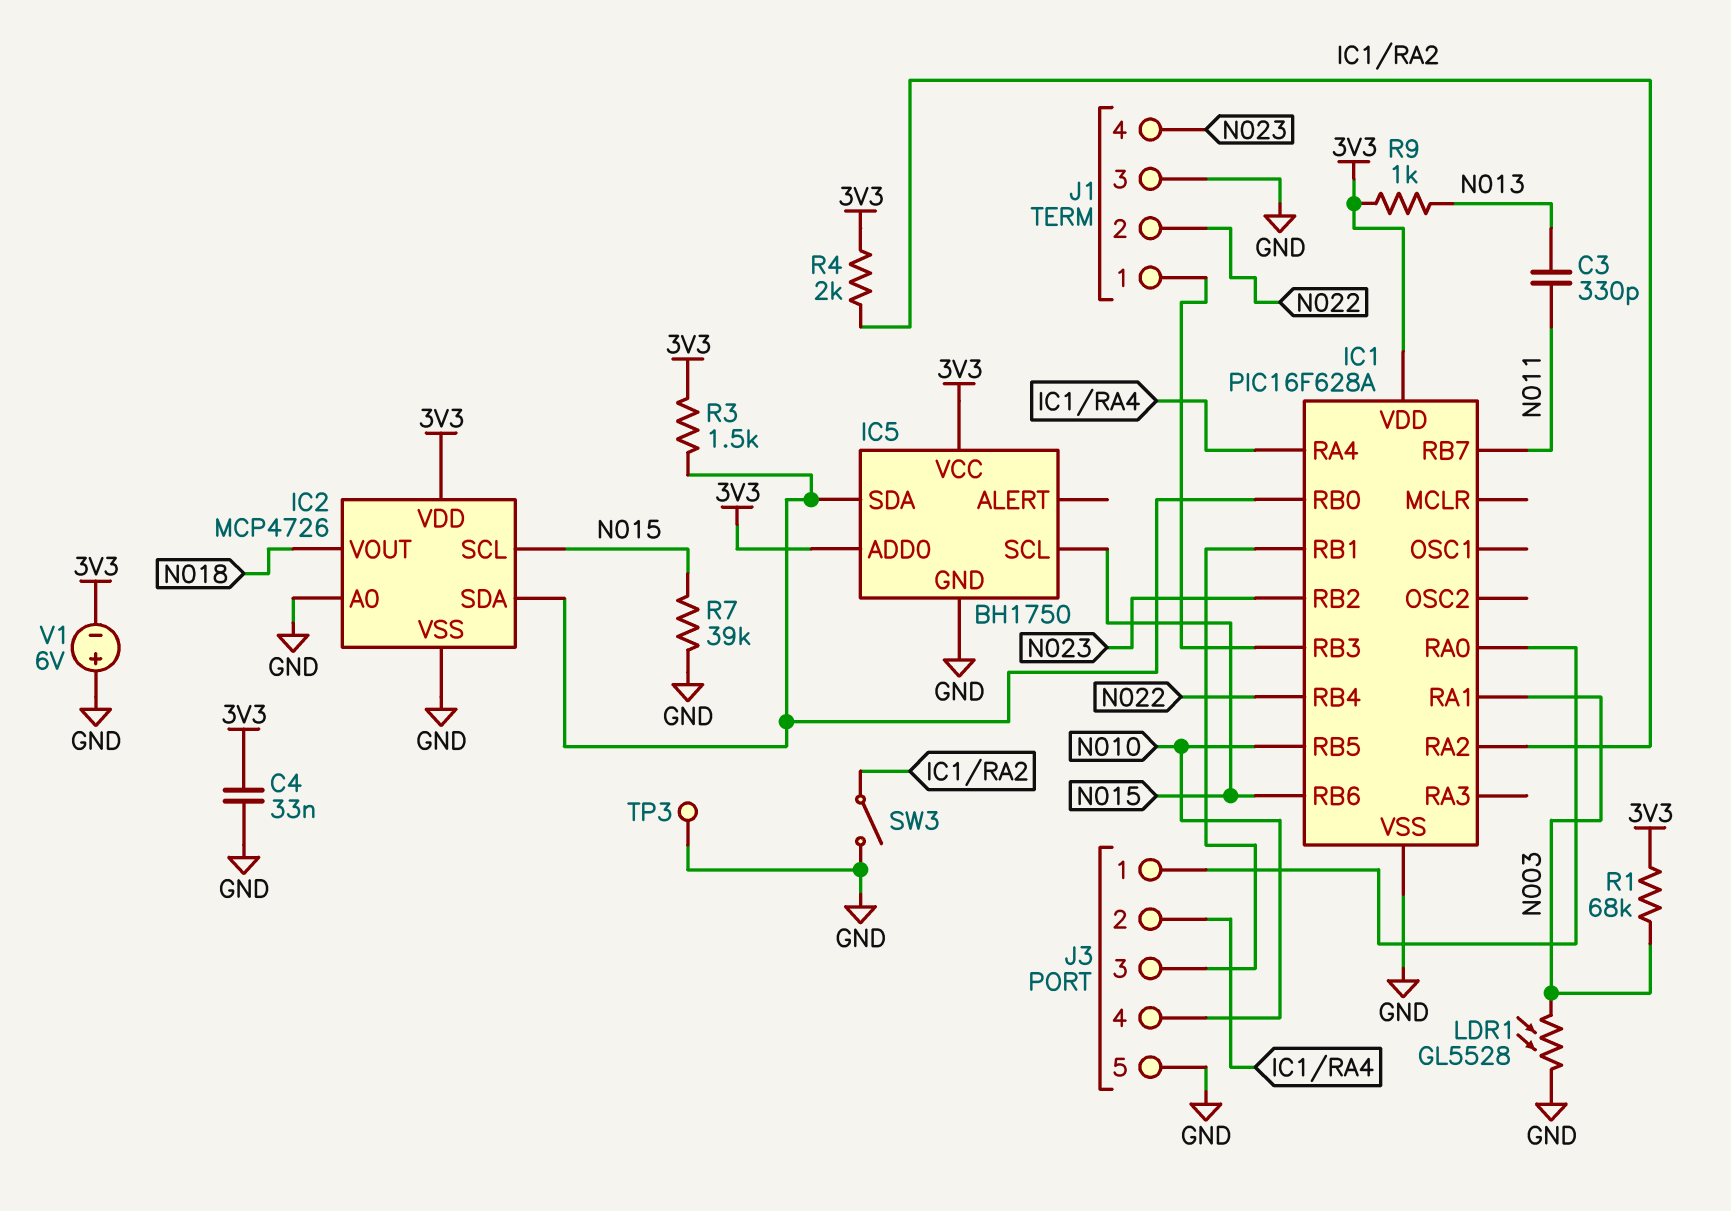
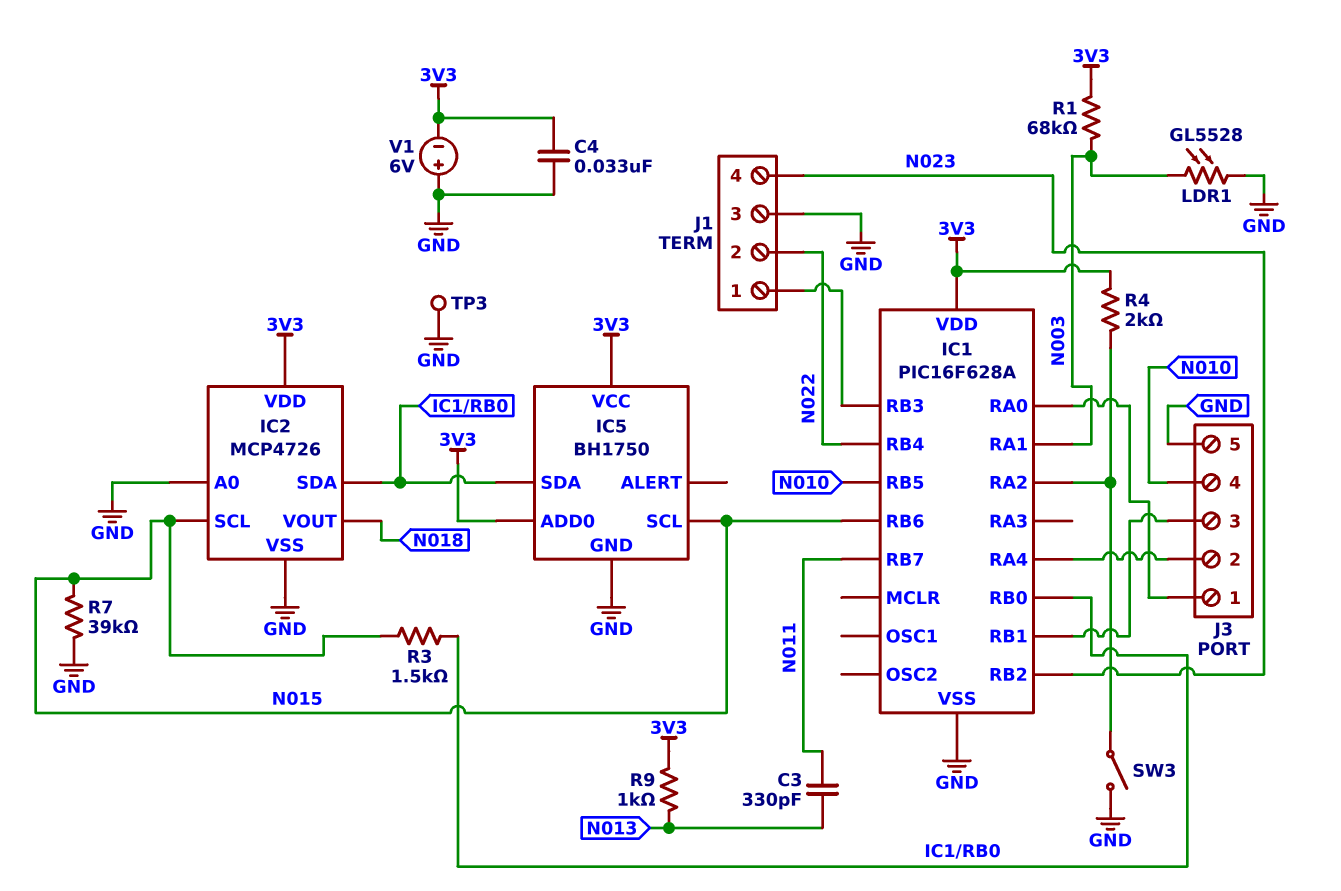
R3: 1.5k (3V3, IC1/RB0) -> 1.5k (IC1/RB0, N015)

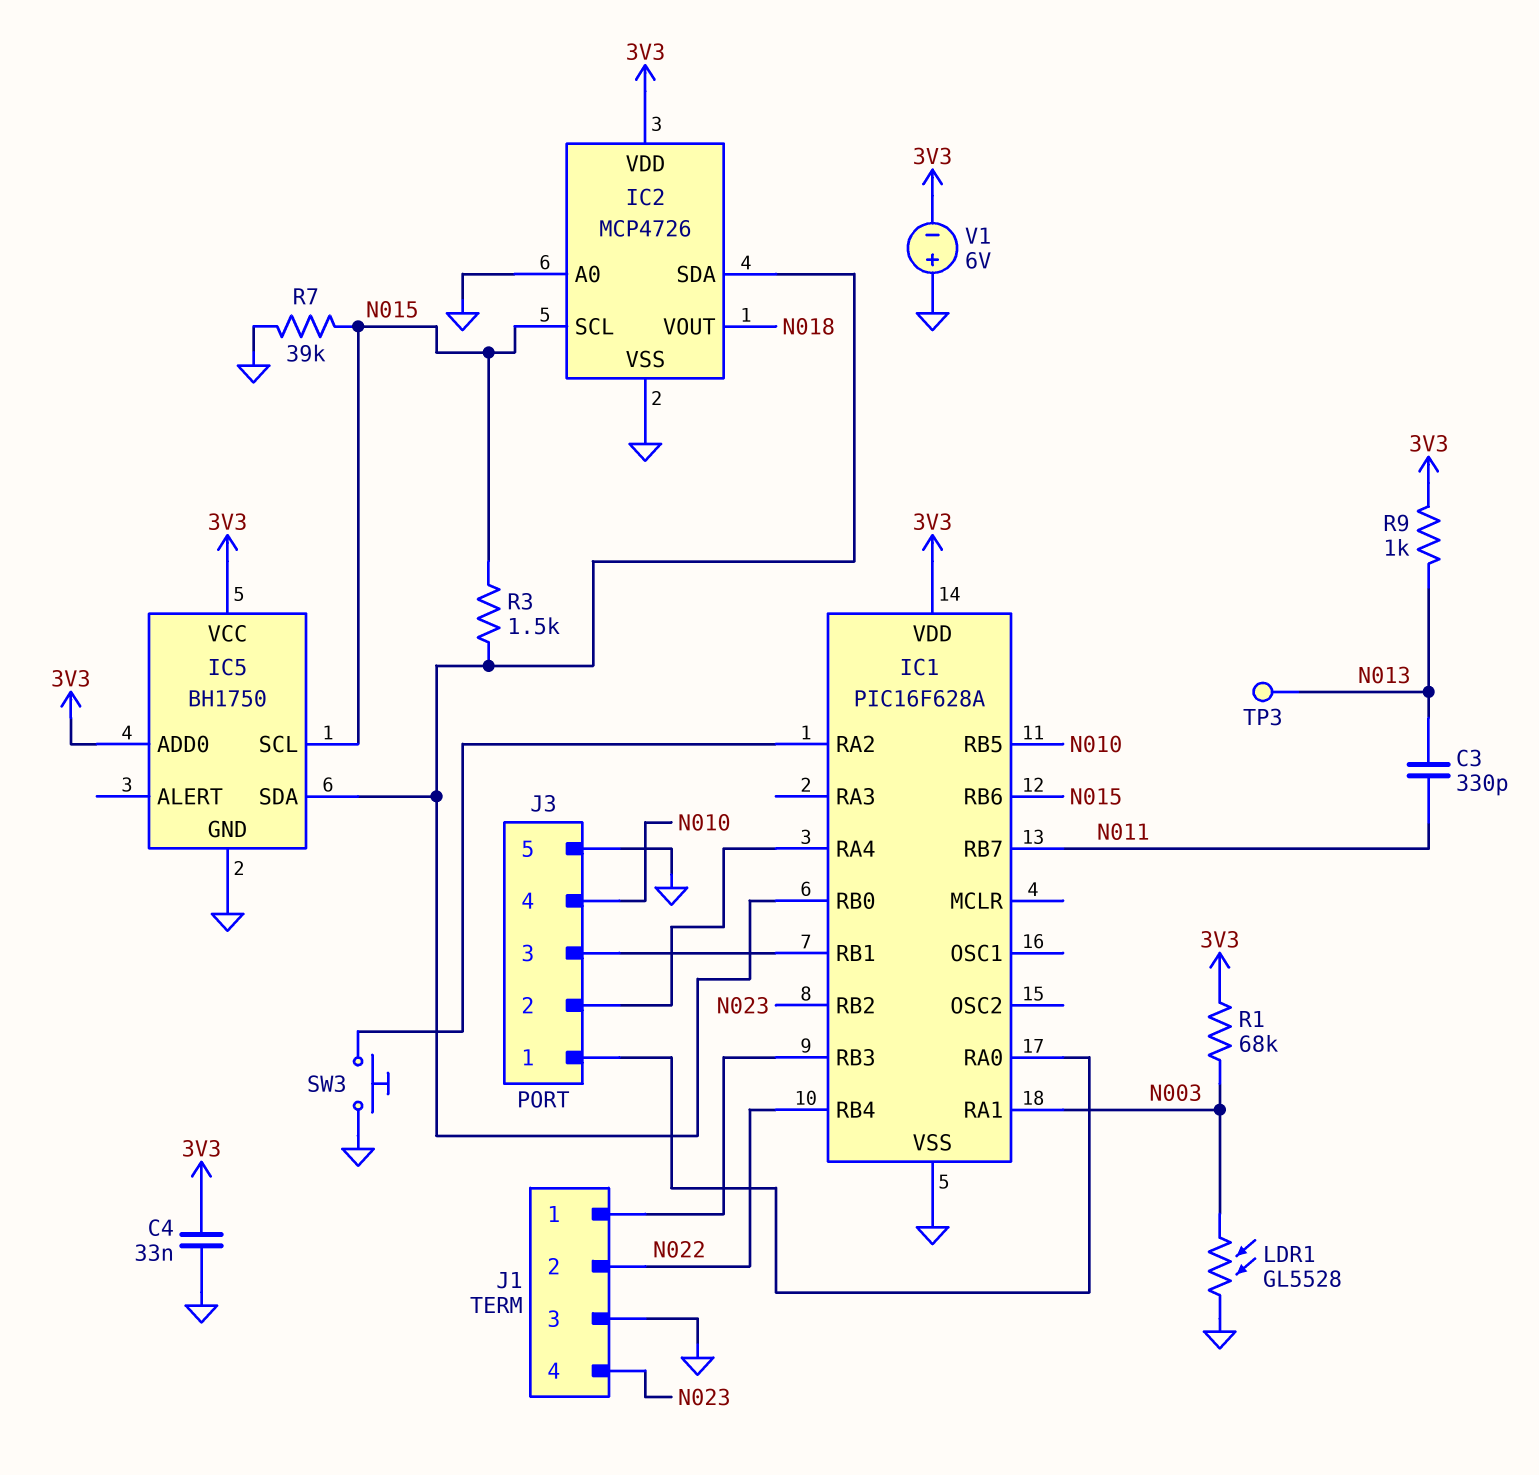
R4: 2k (3V3, IC1/RA2) -> none
SW3: switch (GND, IC1/RA2) -> button (GND, IC1/RA2)
TP3: test point (GND) -> test point (N013)

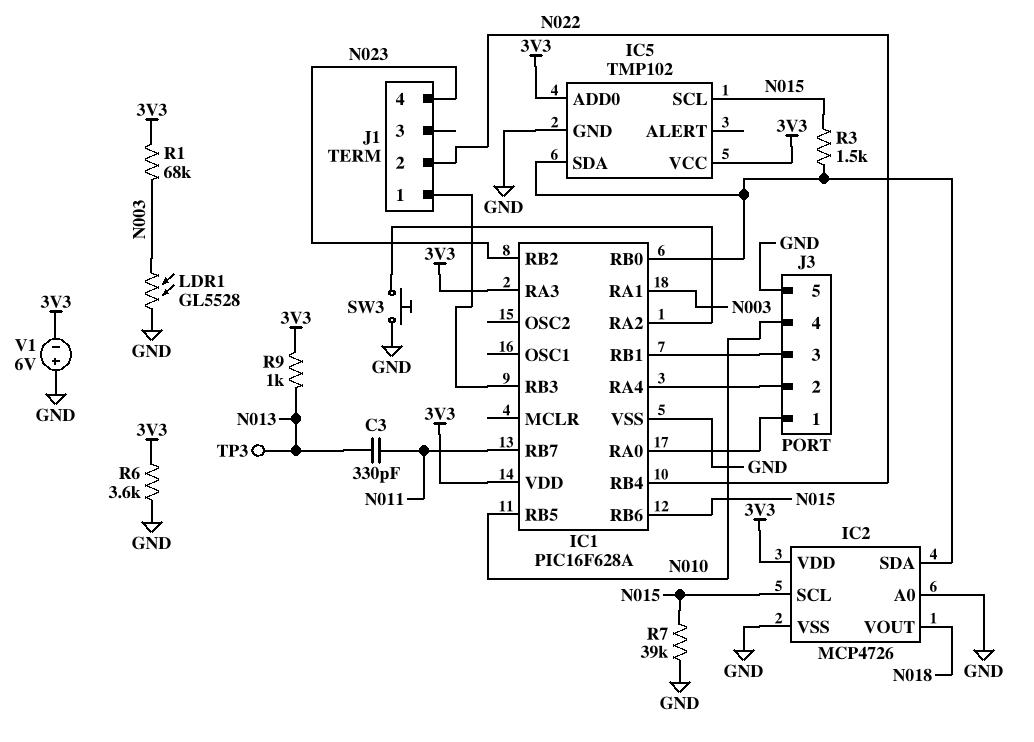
C4: 33nF (3V3, GND) -> none
IC1 pin RA3: none -> 3V3
IC5: BH1750 -> TMP102
J1 pin 3: GND -> none
R6: none -> 3.6k (3V3, GND)

